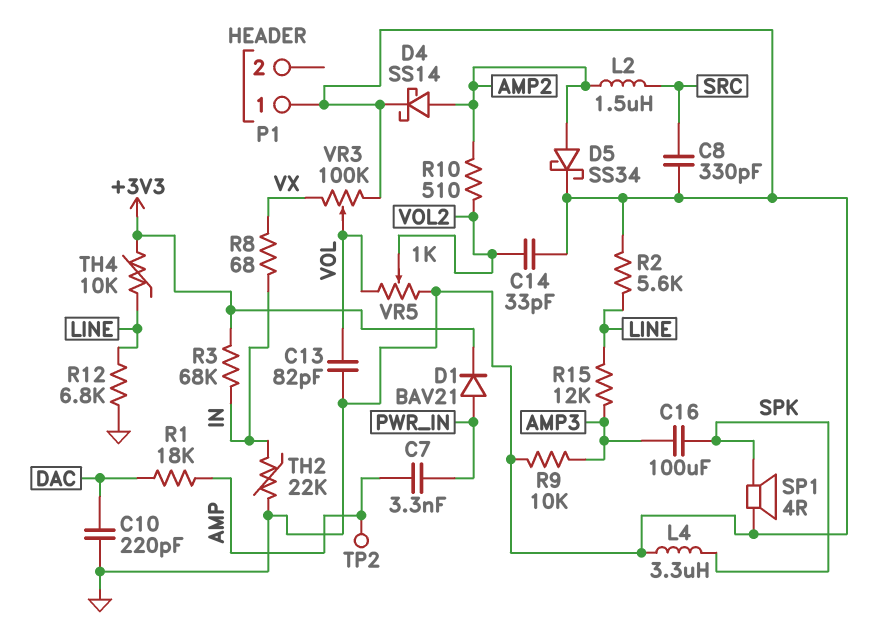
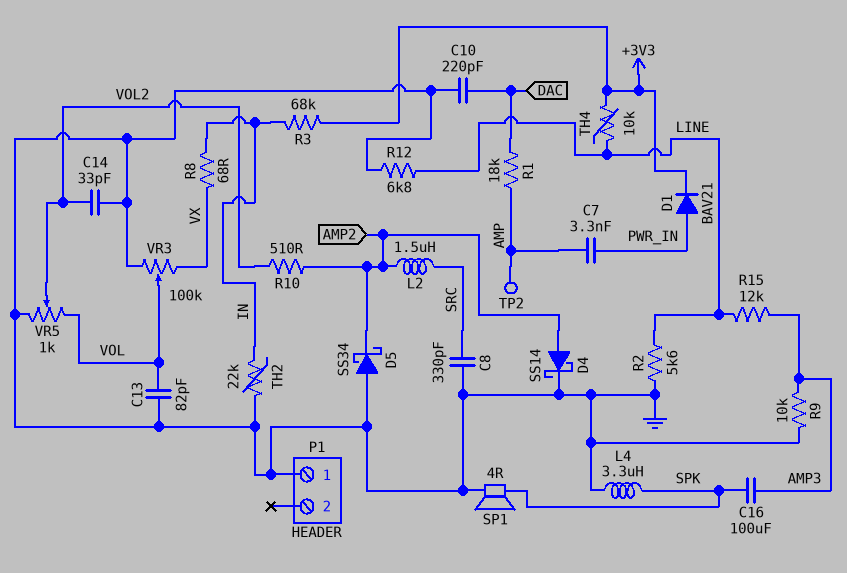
D5: schottky SS34 (A AMP2, K GND) -> schottky SS34 (A GND, K AMP2)

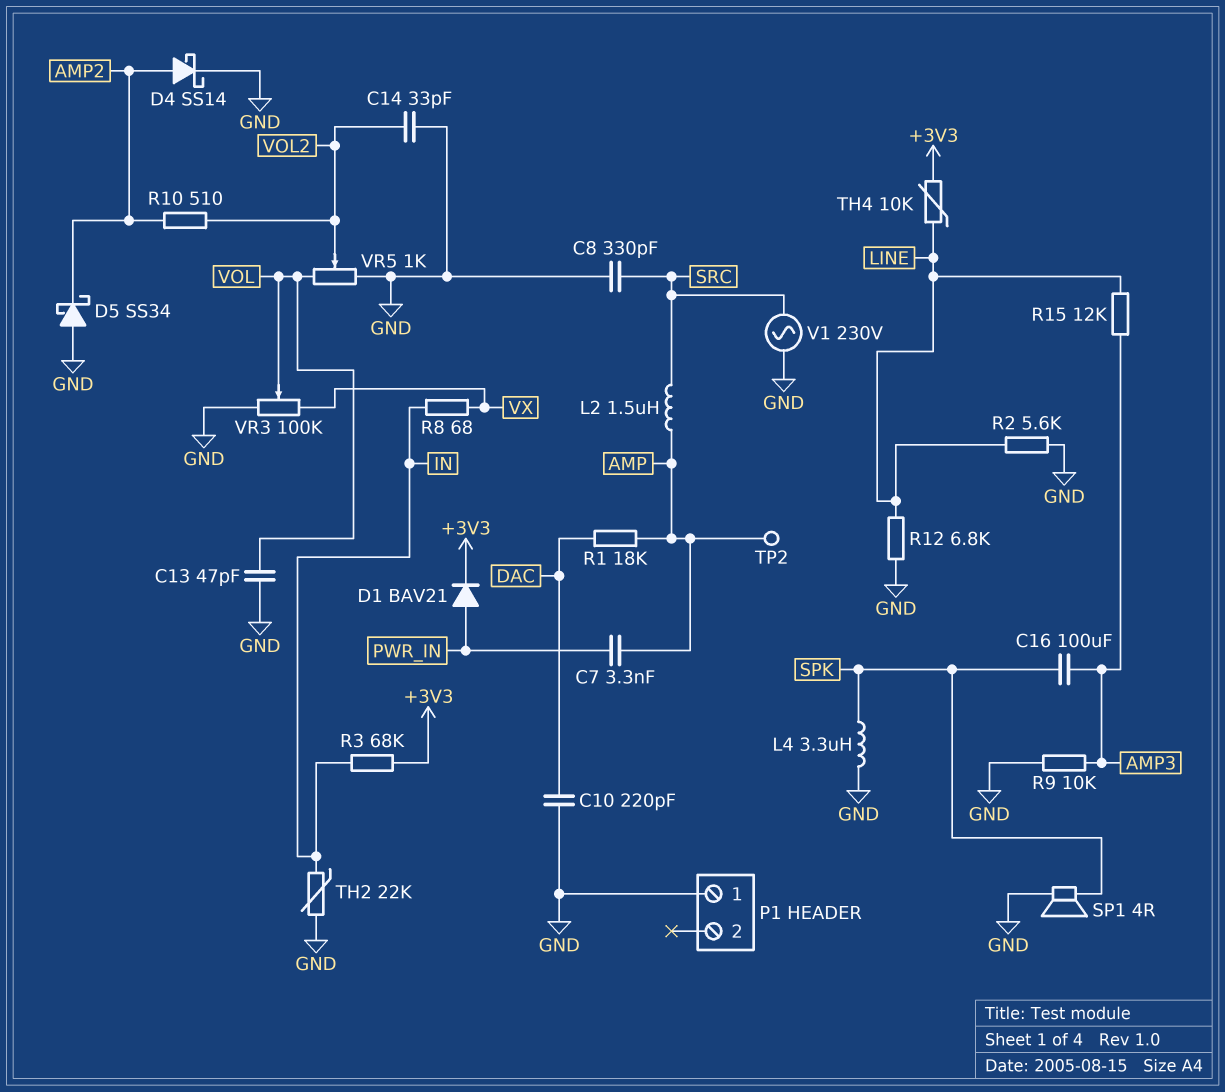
C13: 82pF (GND, VOL) -> 47pF (GND, VOL)
L2: 1.5uH (AMP2, SRC) -> 1.5uH (AMP, SRC)
V1: none -> AC 230V (GND, SRC)

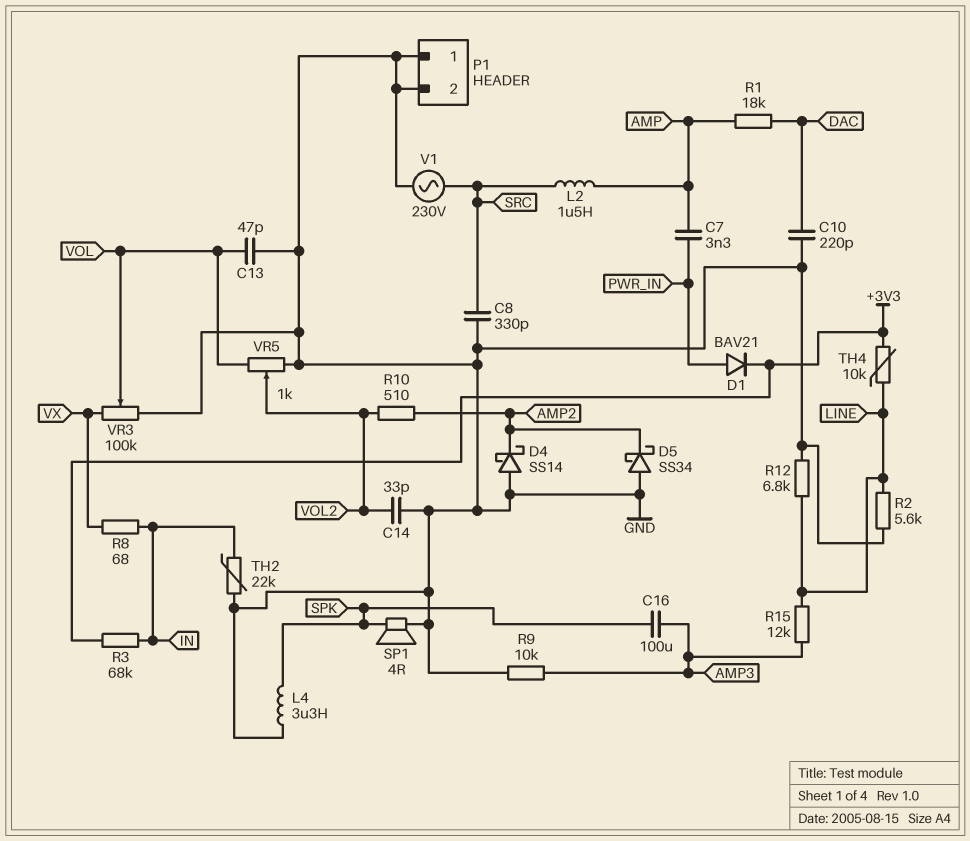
D4: schottky SS14 (A AMP2, K GND) -> schottky SS14 (A GND, K AMP2)
P1 pin 2: none -> GND
TP2: test point (AMP) -> none

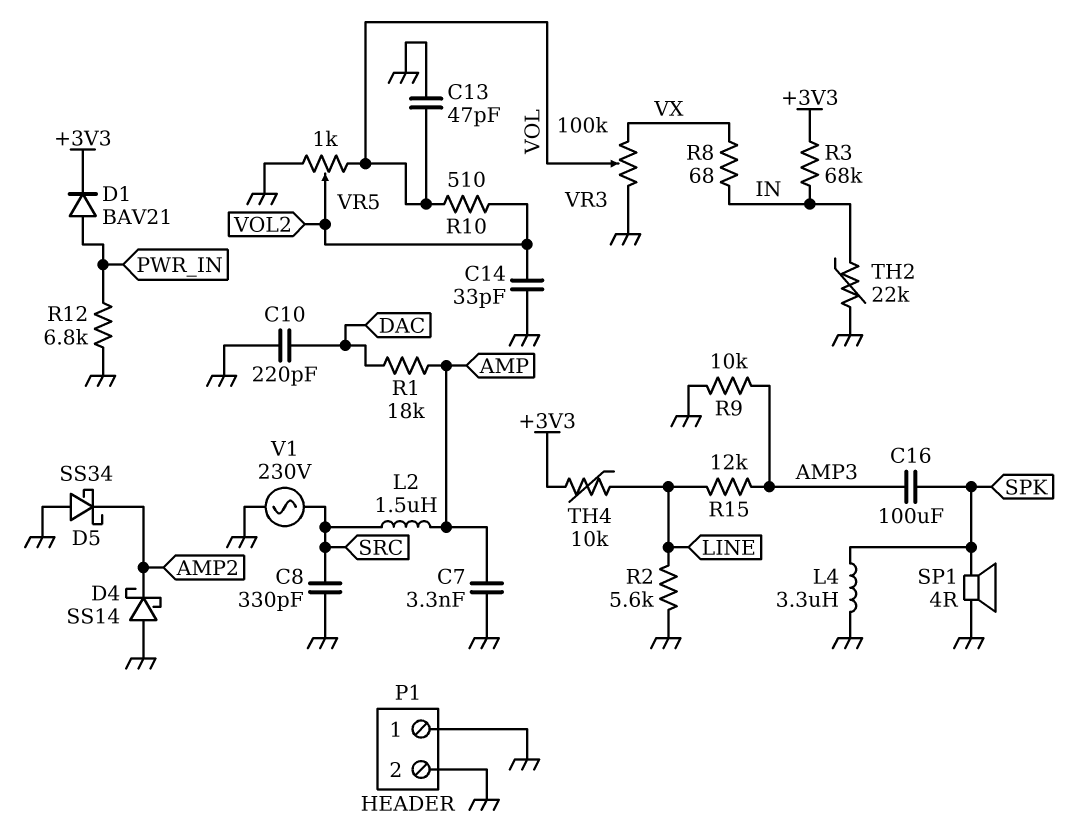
C7: 3.3nF (AMP, PWR_IN) -> 3.3nF (AMP, GND)
R10: 510 (AMP2, VOL2) -> 510 (VOL, VOL2)
R12: 6.8k (GND, LINE) -> 6.8k (GND, PWR_IN)

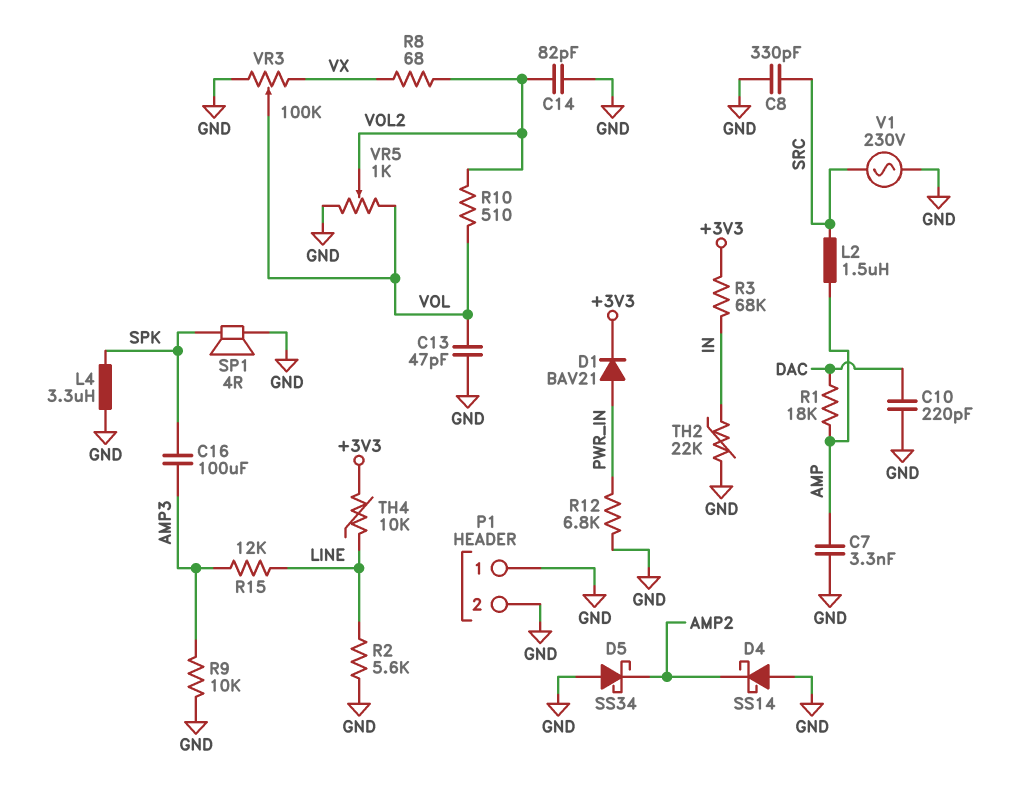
C14: 33pF (GND, VOL2) -> 82pF (GND, VOL2)
R8: 68 (IN, VX) -> 68 (VOL2, VX)

